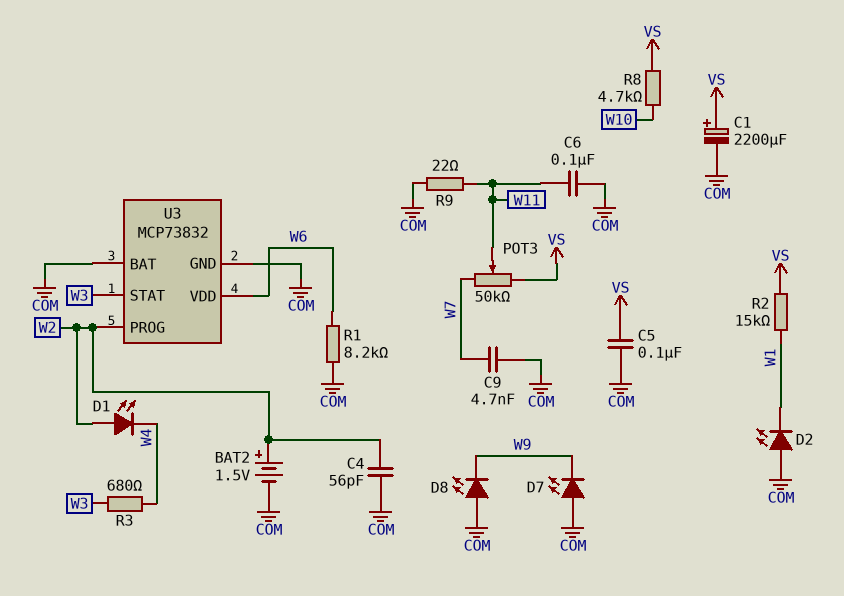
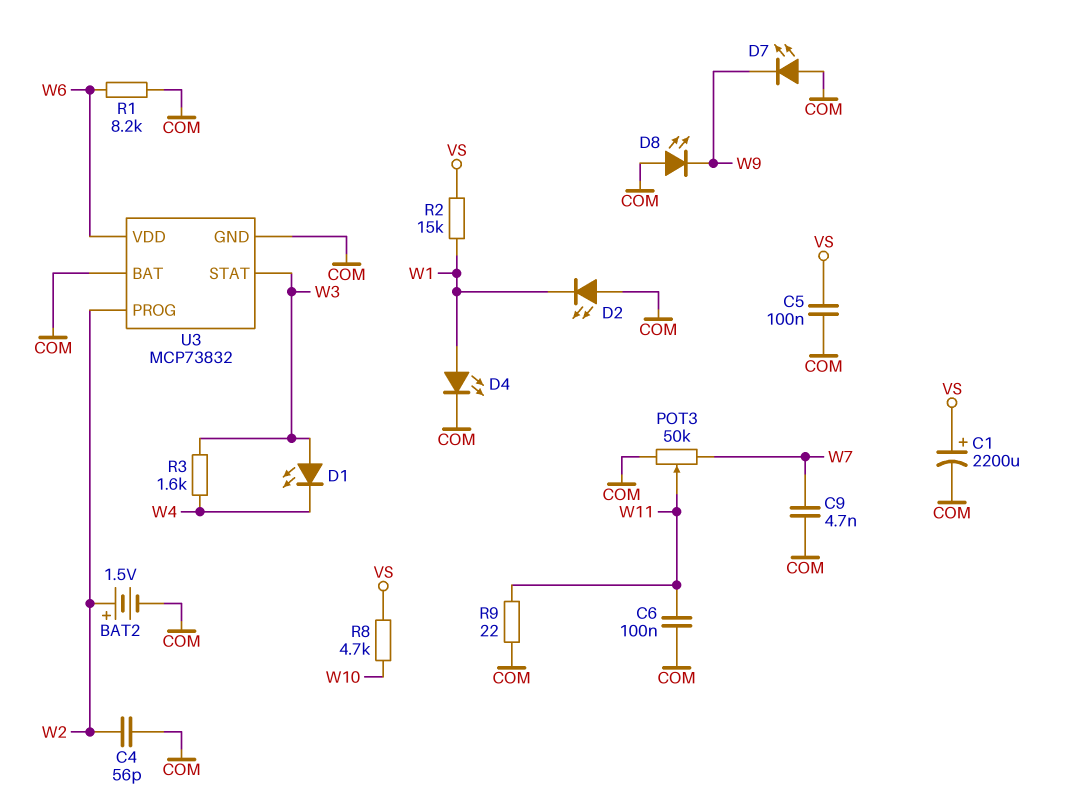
D1: LED (A W2, K W4) -> LED (A W3, K W4)
D4: none -> LED (A W1, K COM)
POT3: 50k (VS, W7, wiper W11) -> 50k (COM, W7, wiper W11)
R3: 680 (W3, W4) -> 1.6k (W3, W4)

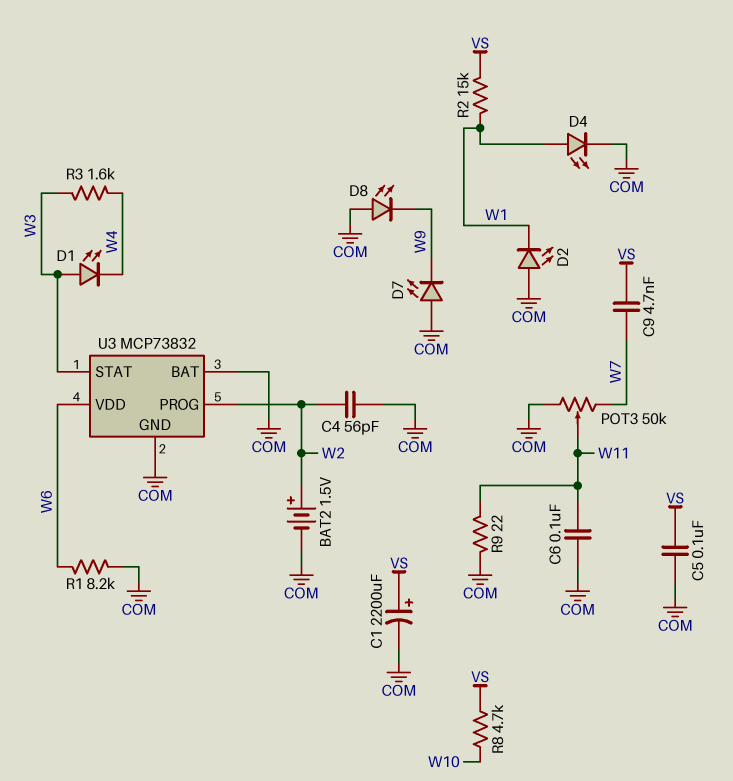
C9: 4.7nF (COM, W7) -> 4.7nF (VS, W7)

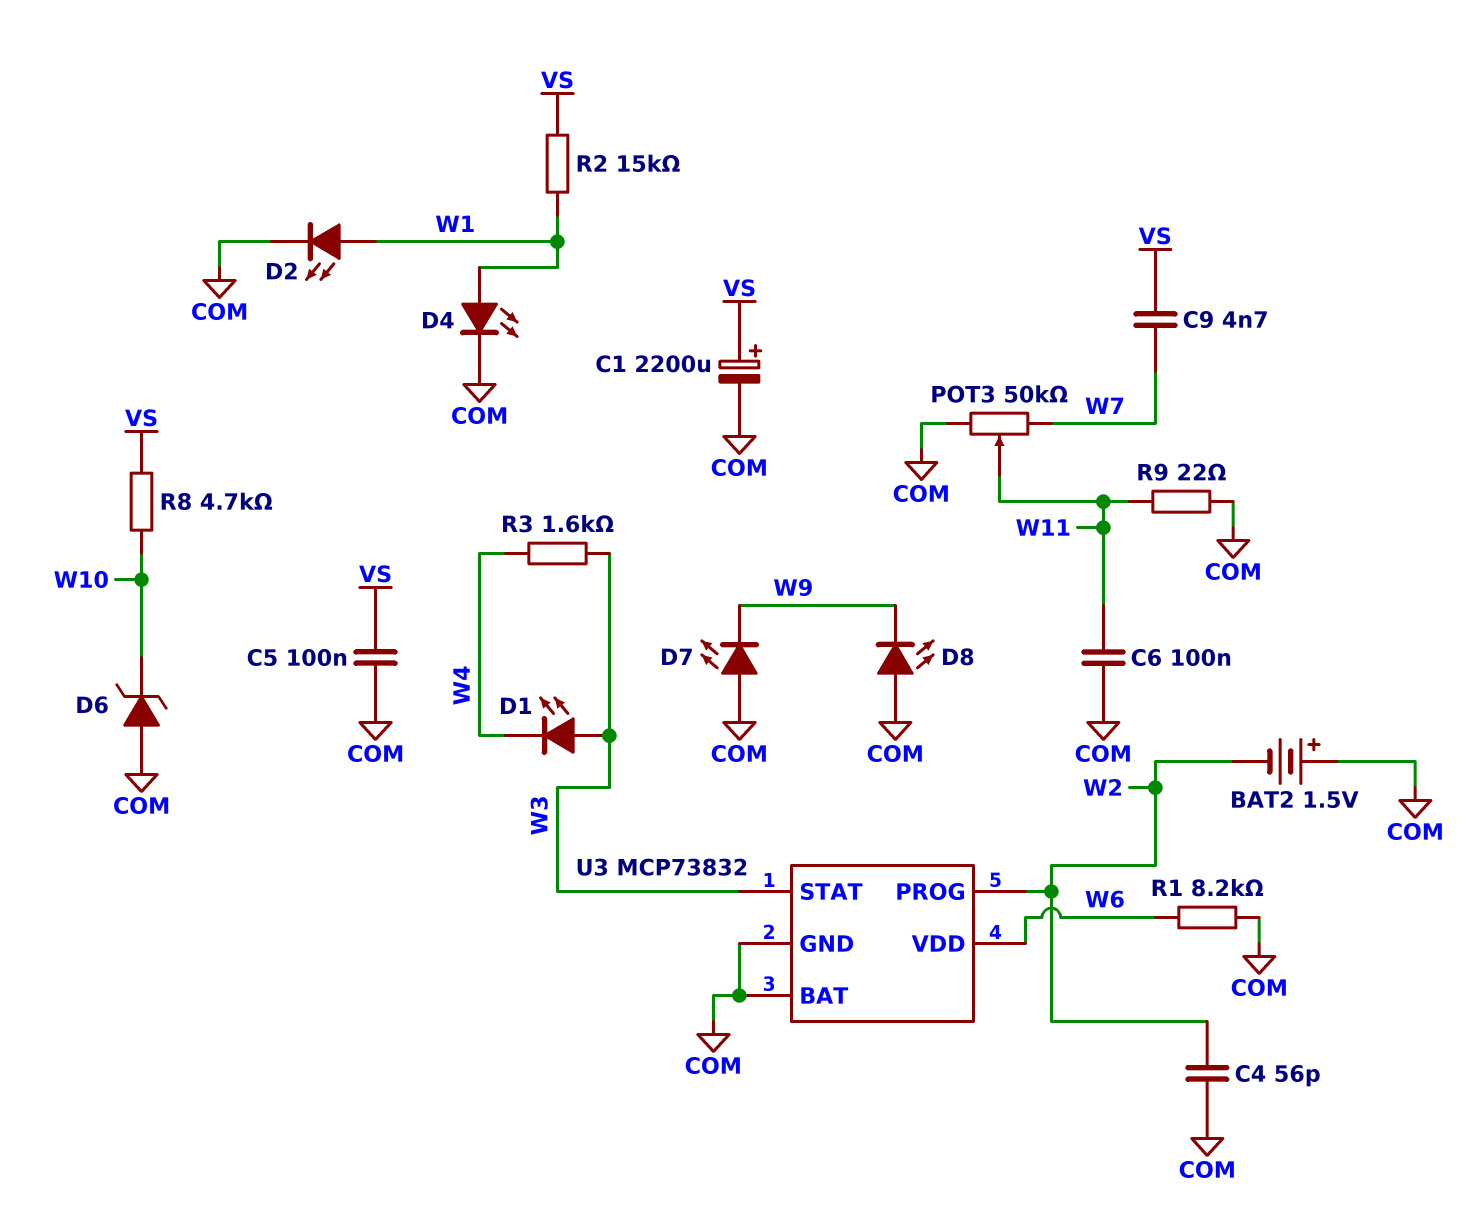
BAT2: 1.5V (plus W2, minus COM) -> 1.5V (plus COM, minus W2)
D2: LED (A COM, K W1) -> LED (A W1, K COM)
D6: none -> zener (A COM, K W10)

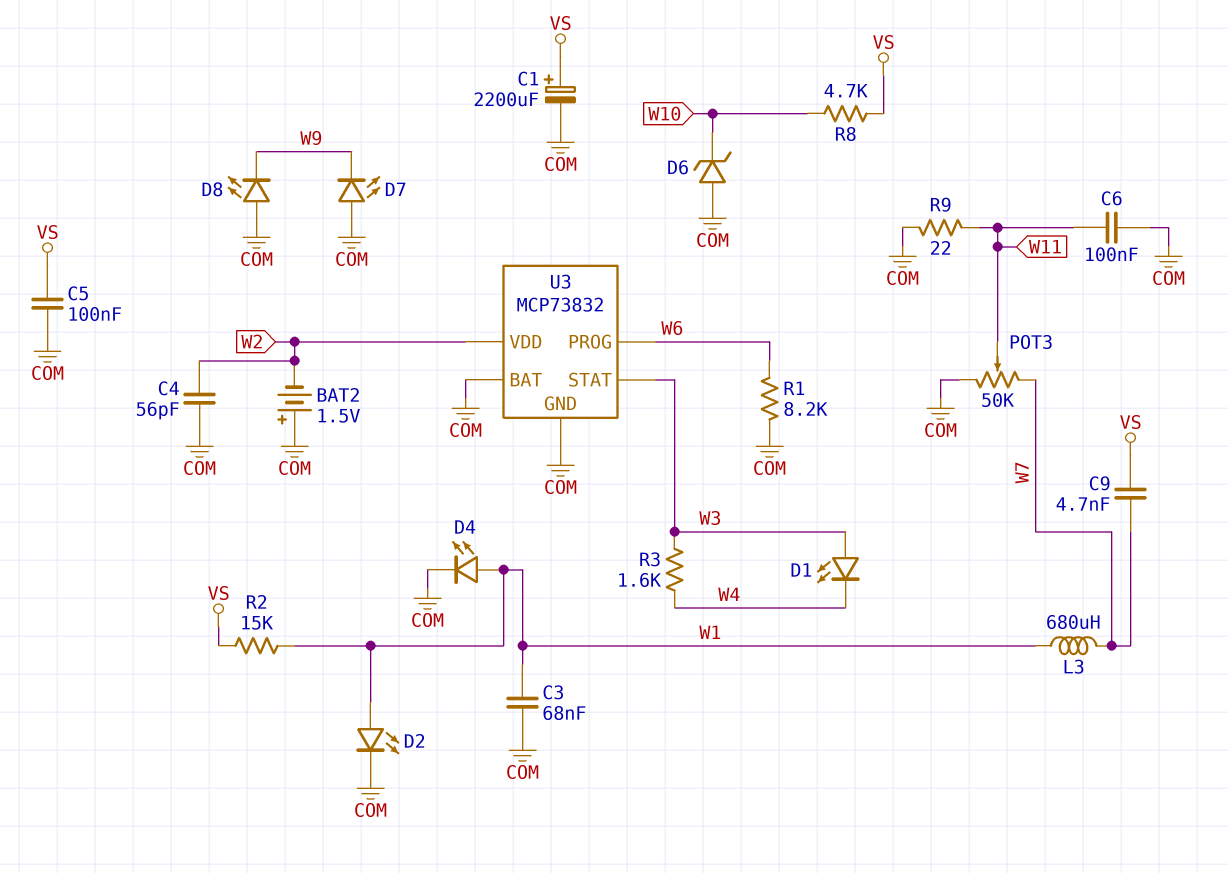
C3: none -> 68nF (COM, W1)
L3: none -> 680uH (W1, W7)
U3 pin PROG: W2 -> W6
U3 pin VDD: W6 -> W2

